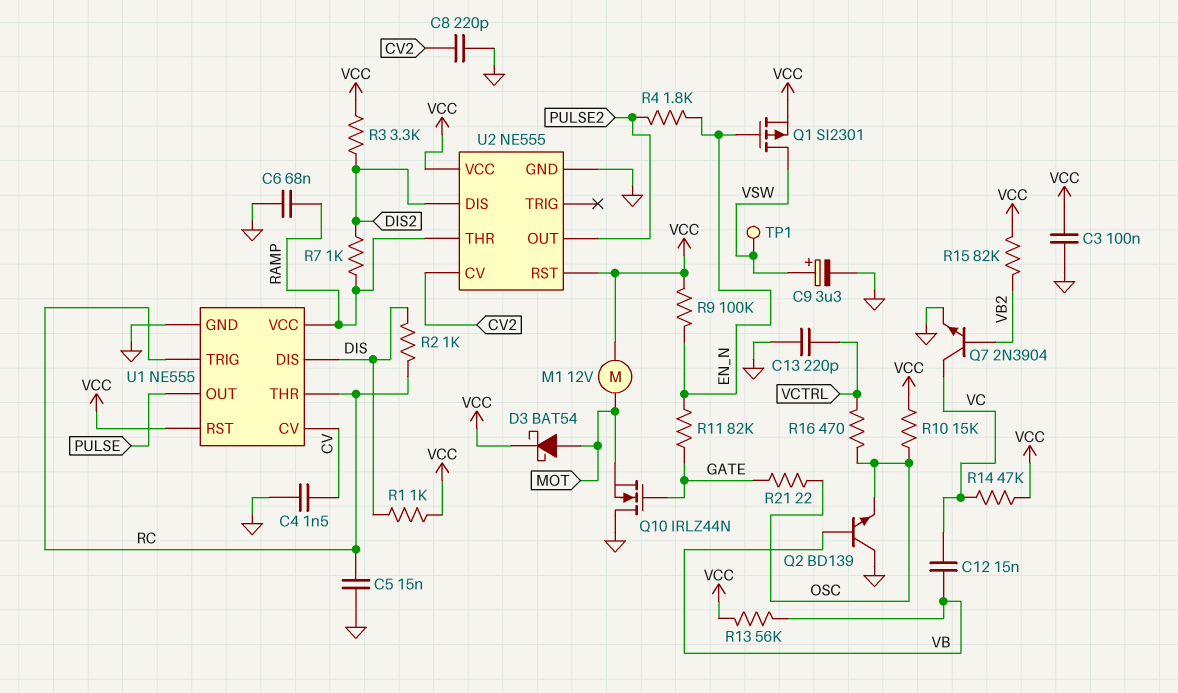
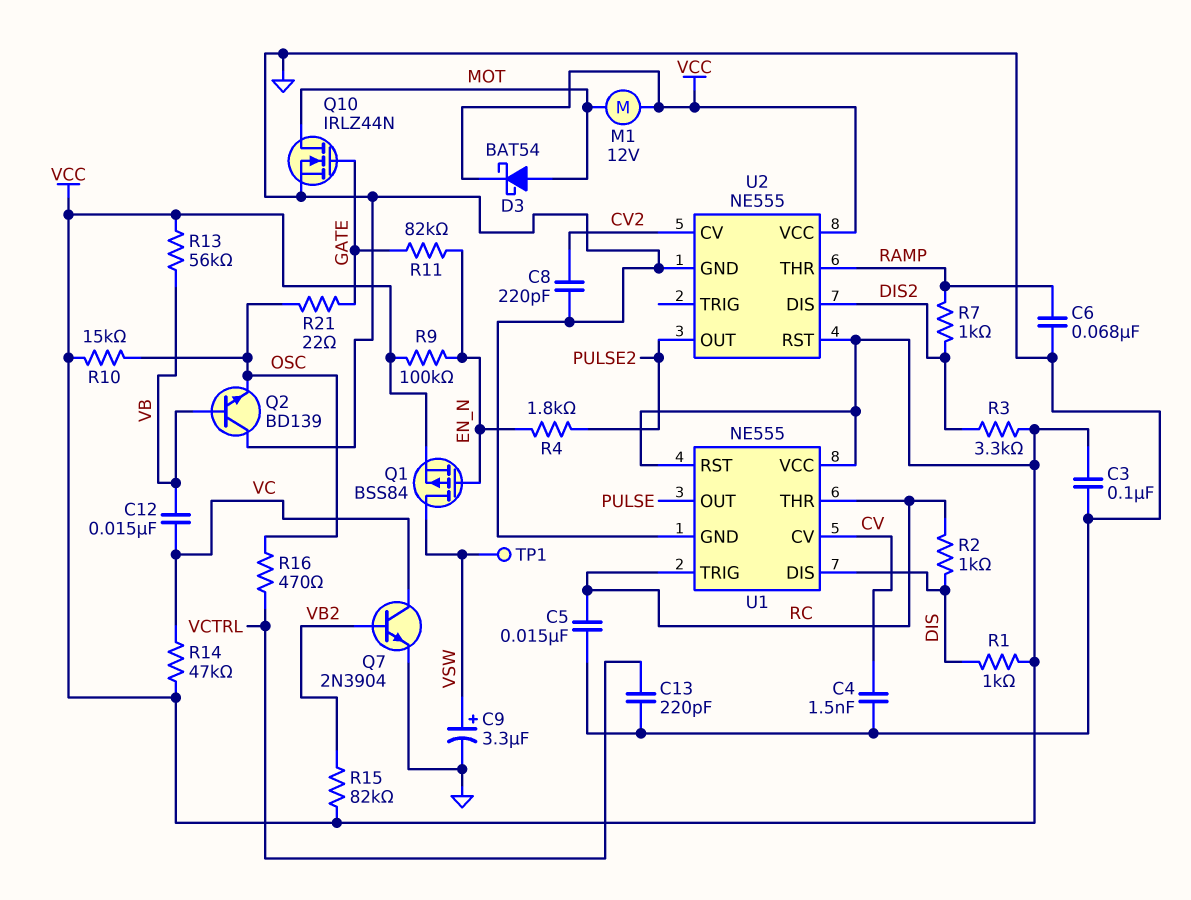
Q1: PMOS SI2301 (G EN_N, D VSW, S VCC) -> PMOS BSS84 (G EN_N, D VSW, S VCC)
Q10: NMOS IRLZ44N (G GATE, D GND, S MOT) -> NMOS IRLZ44N (G GATE, D MOT, S GND)
U1 pin VCC: RAMP -> VCC

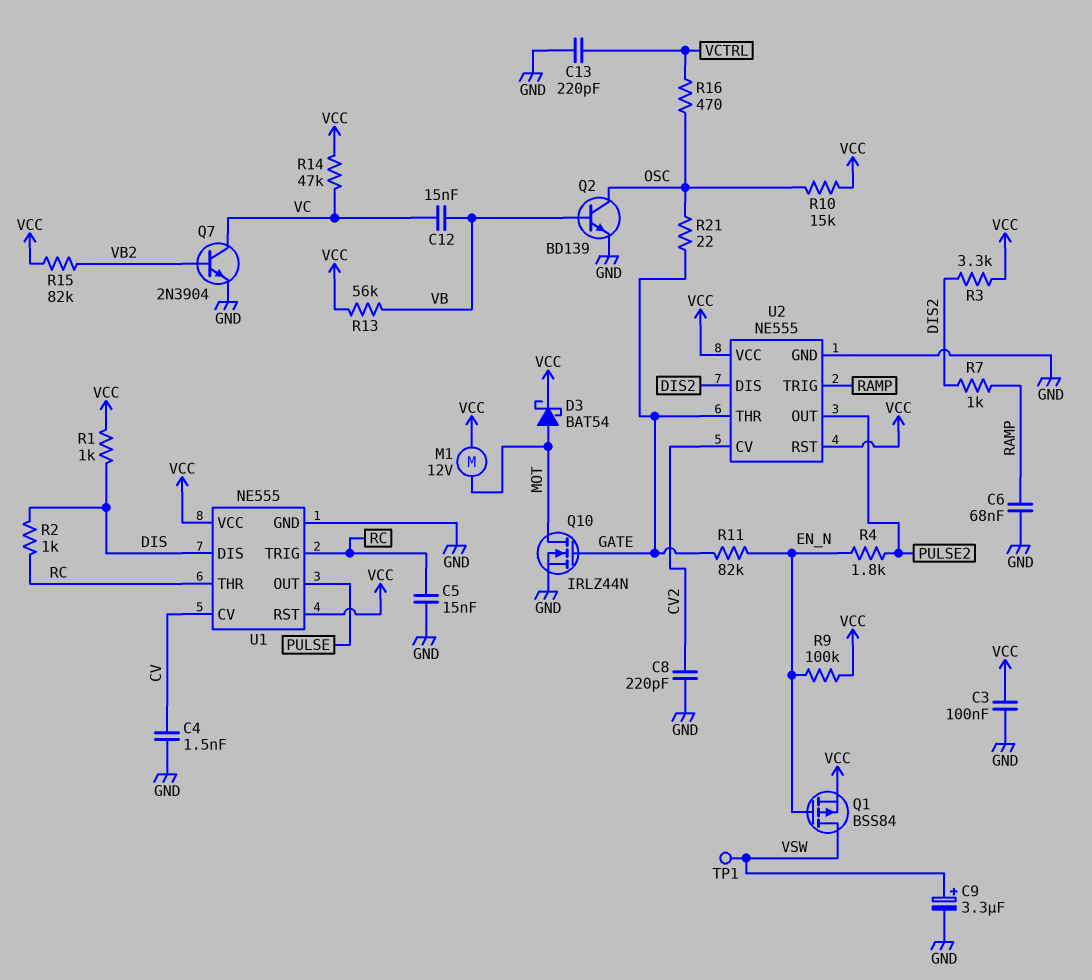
Q2: NPN BD139 (B VB, C GND, E OSC) -> NPN BD139 (B VB, C OSC, E GND)
U2 pin THR: RAMP -> GATE
U2 pin TRIG: none -> RAMP

